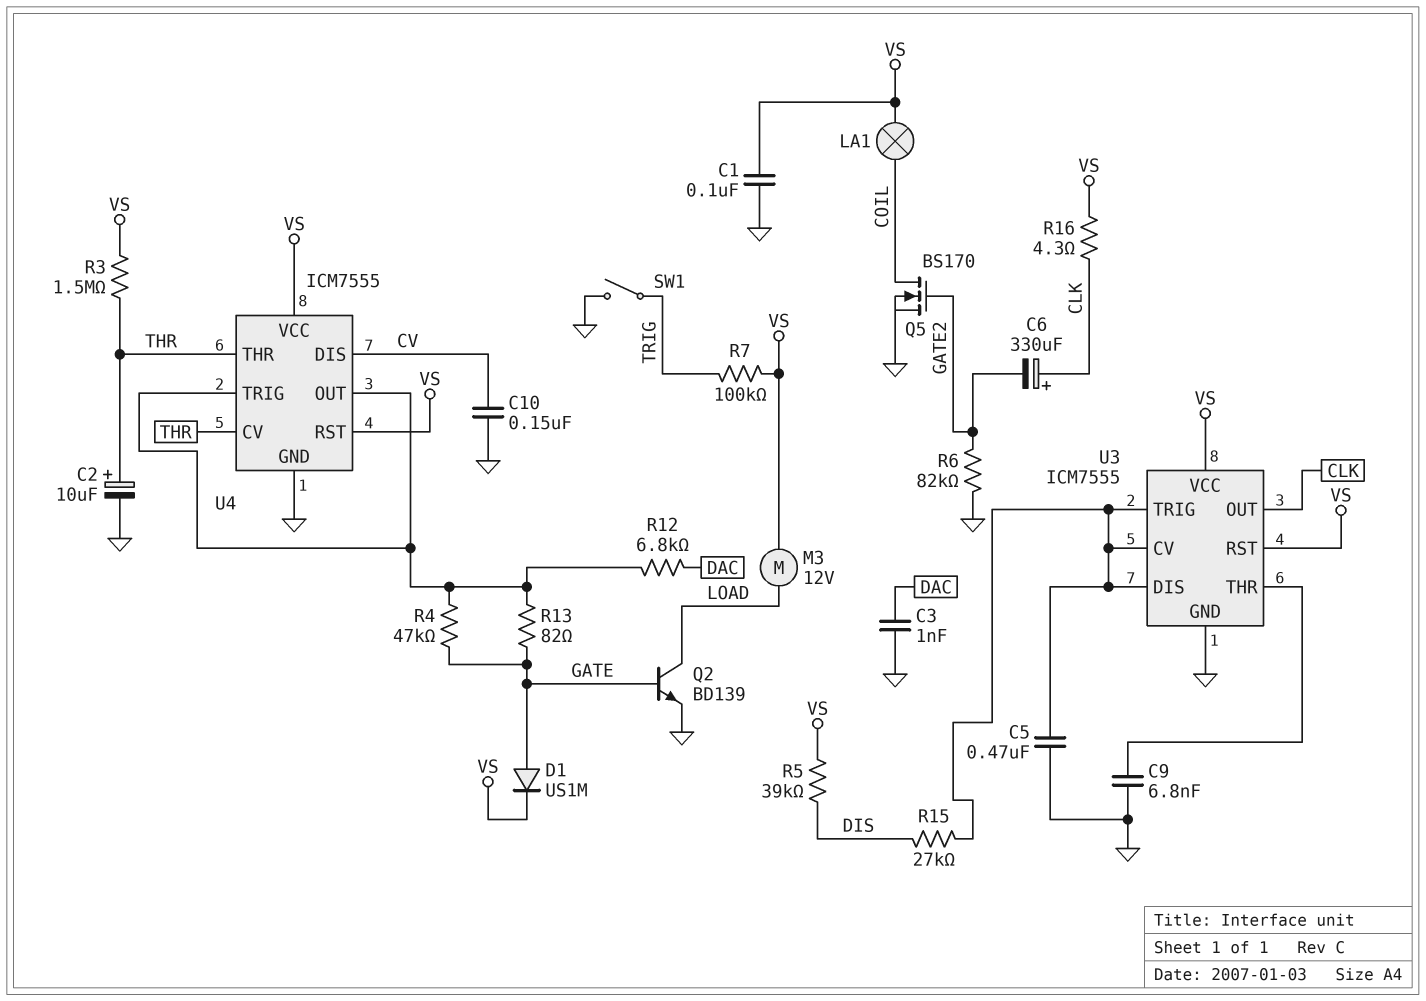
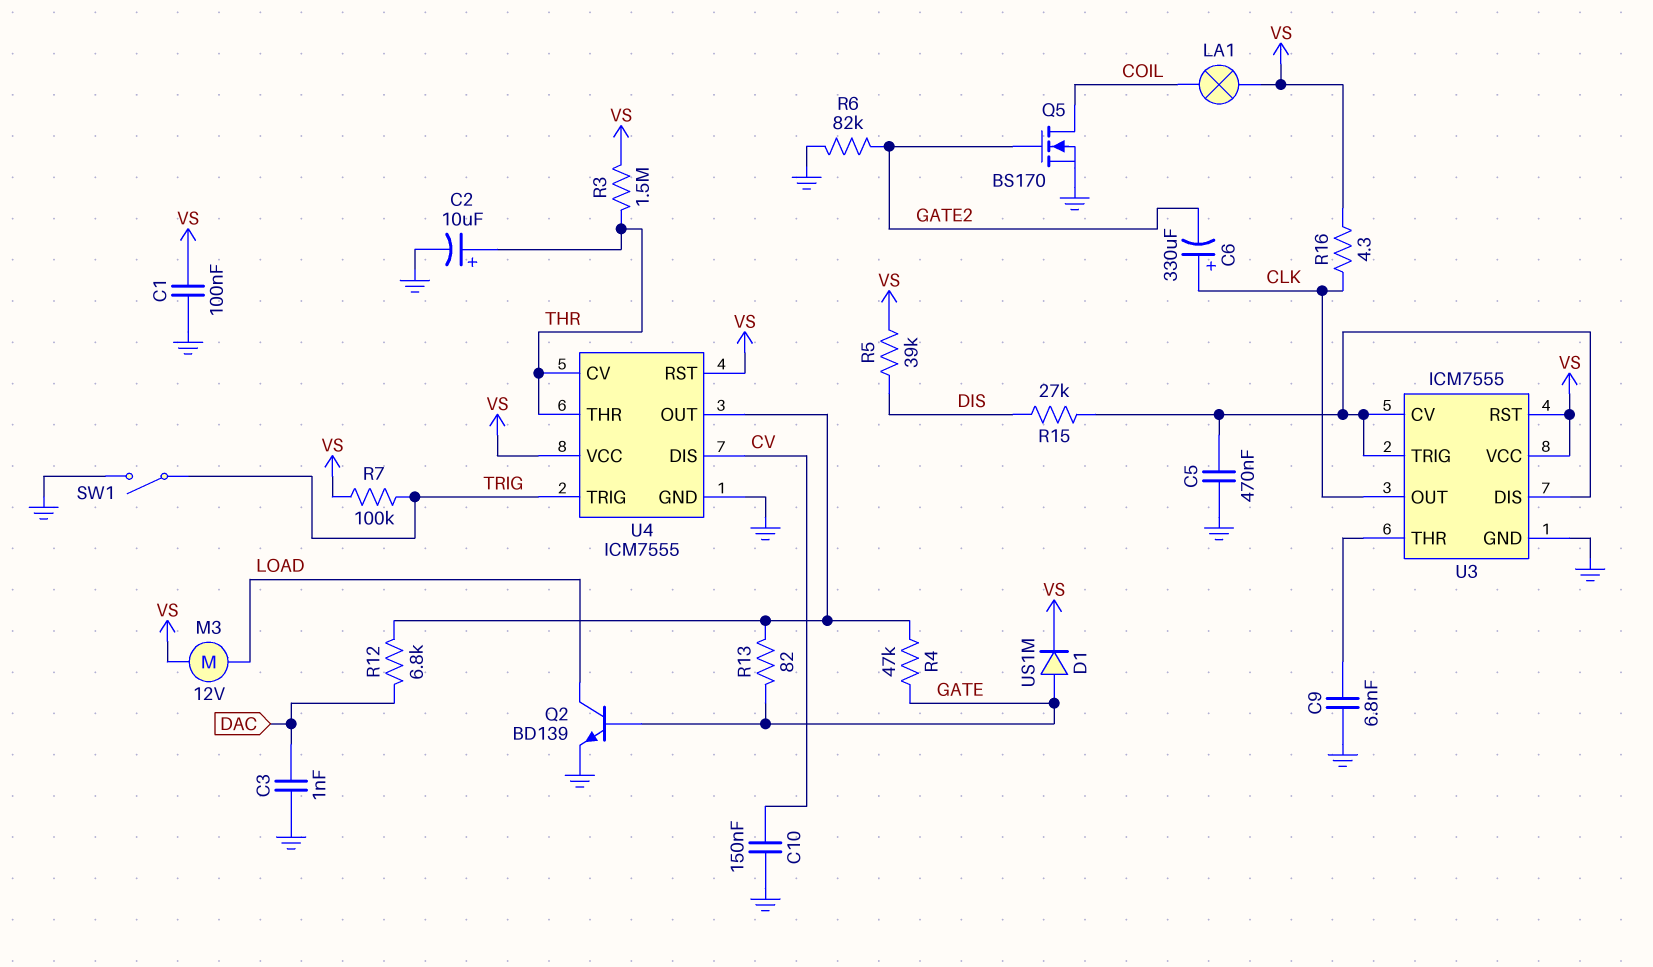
U4 pin TRIG: U4/OUT -> TRIG

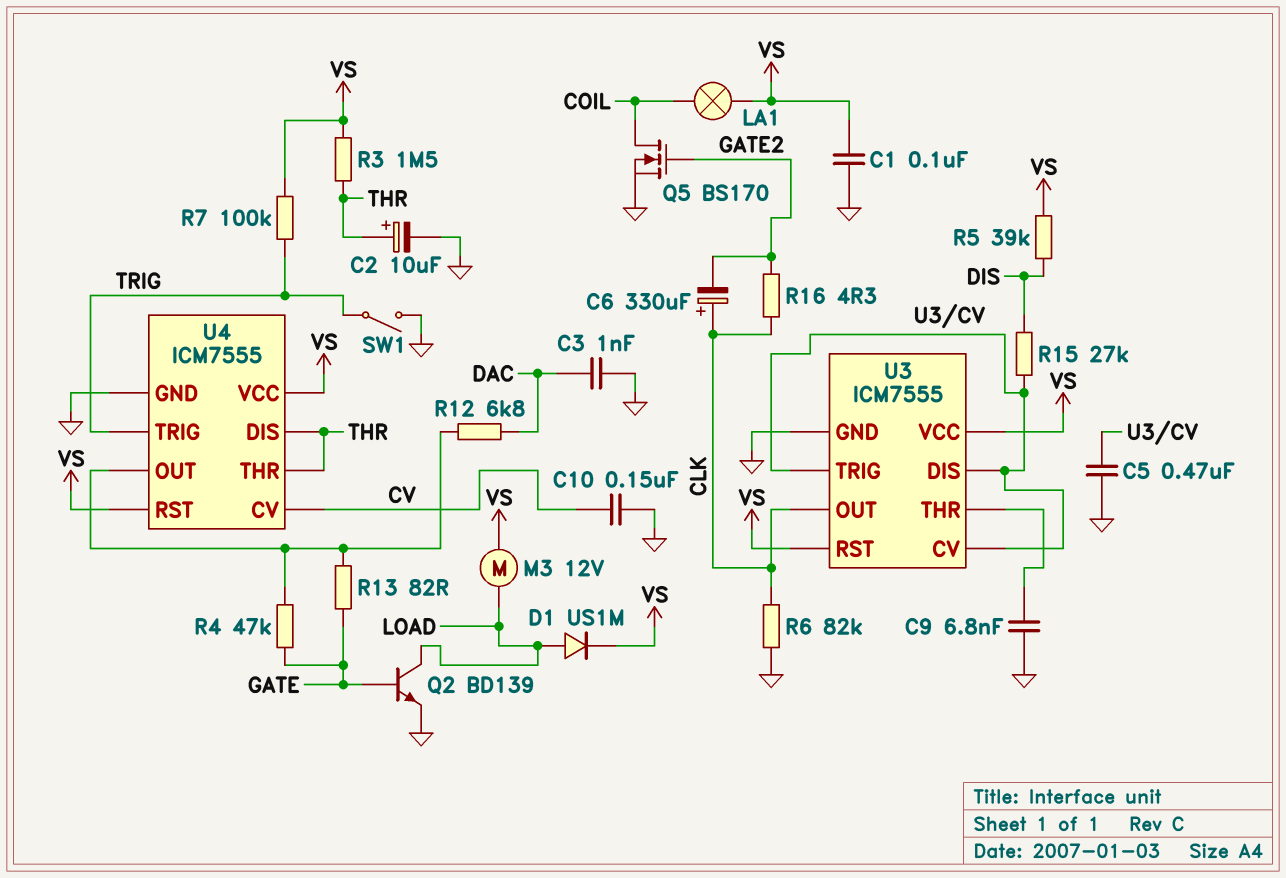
D1: diode US1M (A GATE, K VS) -> diode US1M (A LOAD, K VS)
R6: 82k (GATE2, GND) -> 82k (CLK, GND)
R16: 4.3 (CLK, VS) -> 4.3 (CLK, GATE2)
U4 pin CV: THR -> CV
U4 pin DIS: CV -> THR

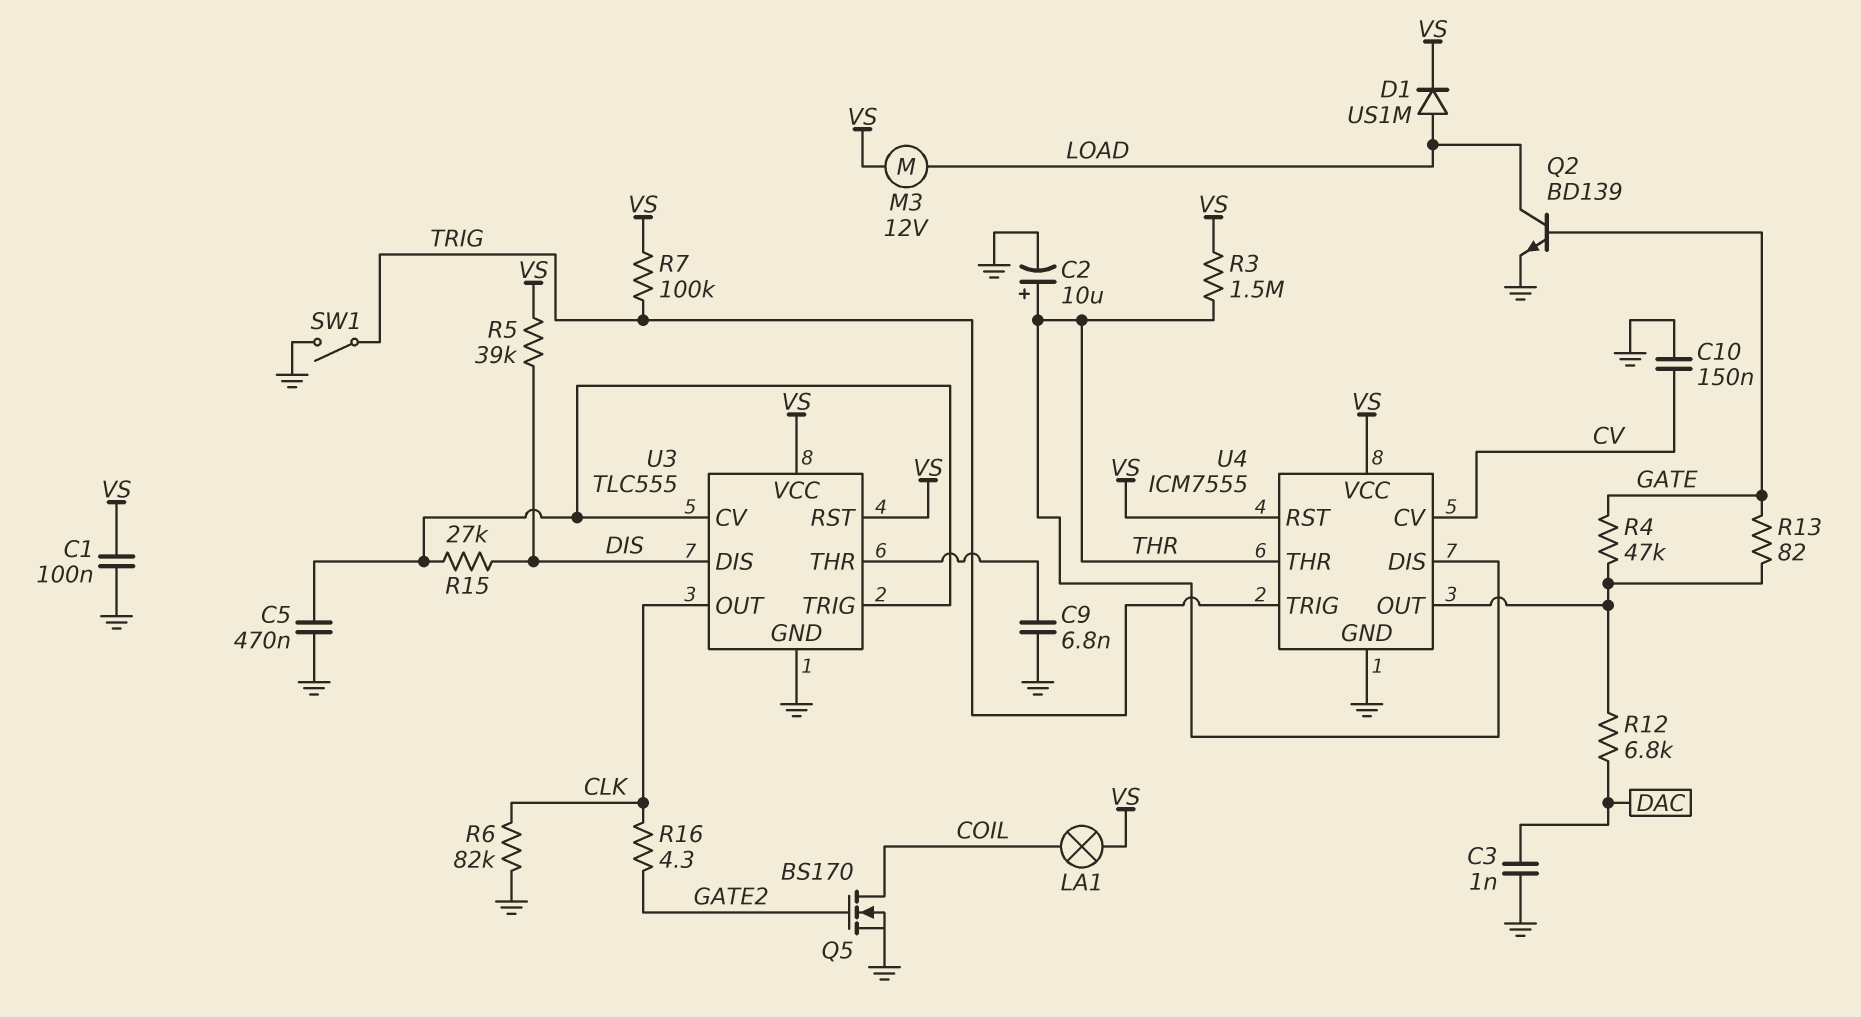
C6: 330uF (plus CLK, minus GATE2) -> none
U3: ICM7555 -> TLC555
U3 pin DIS: U3/CV -> DIS

